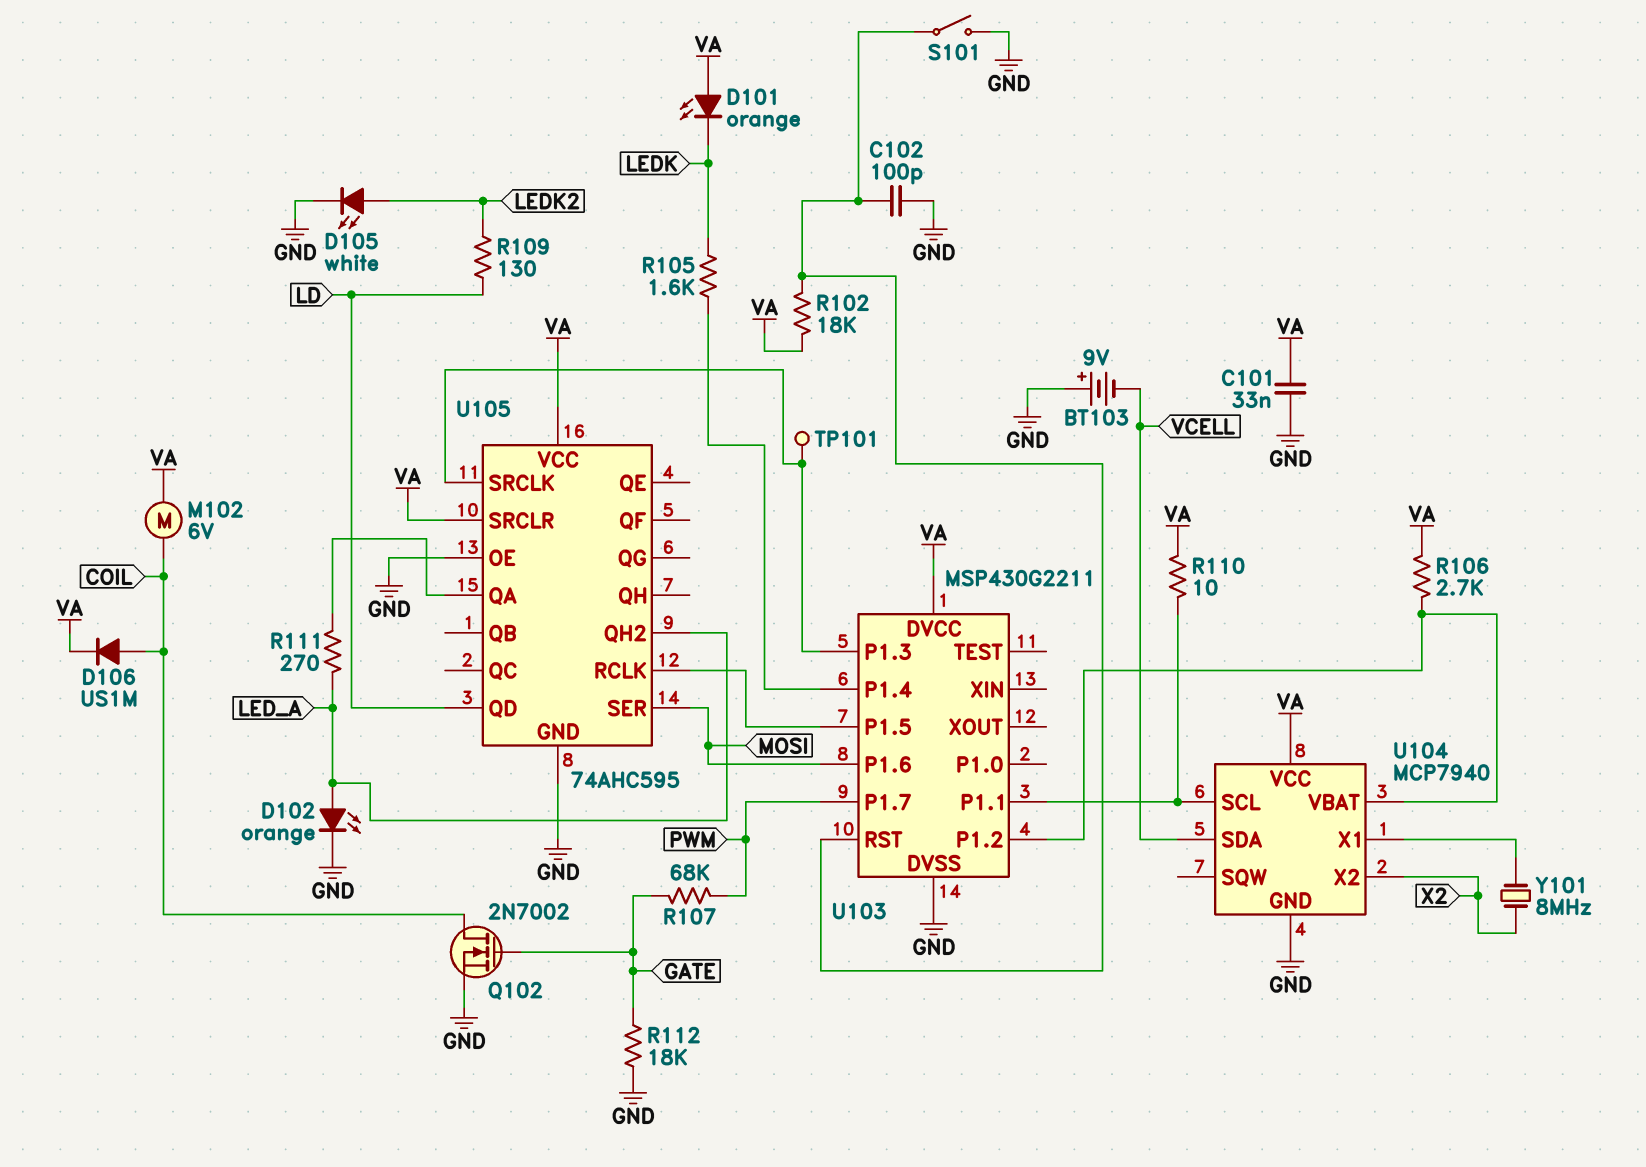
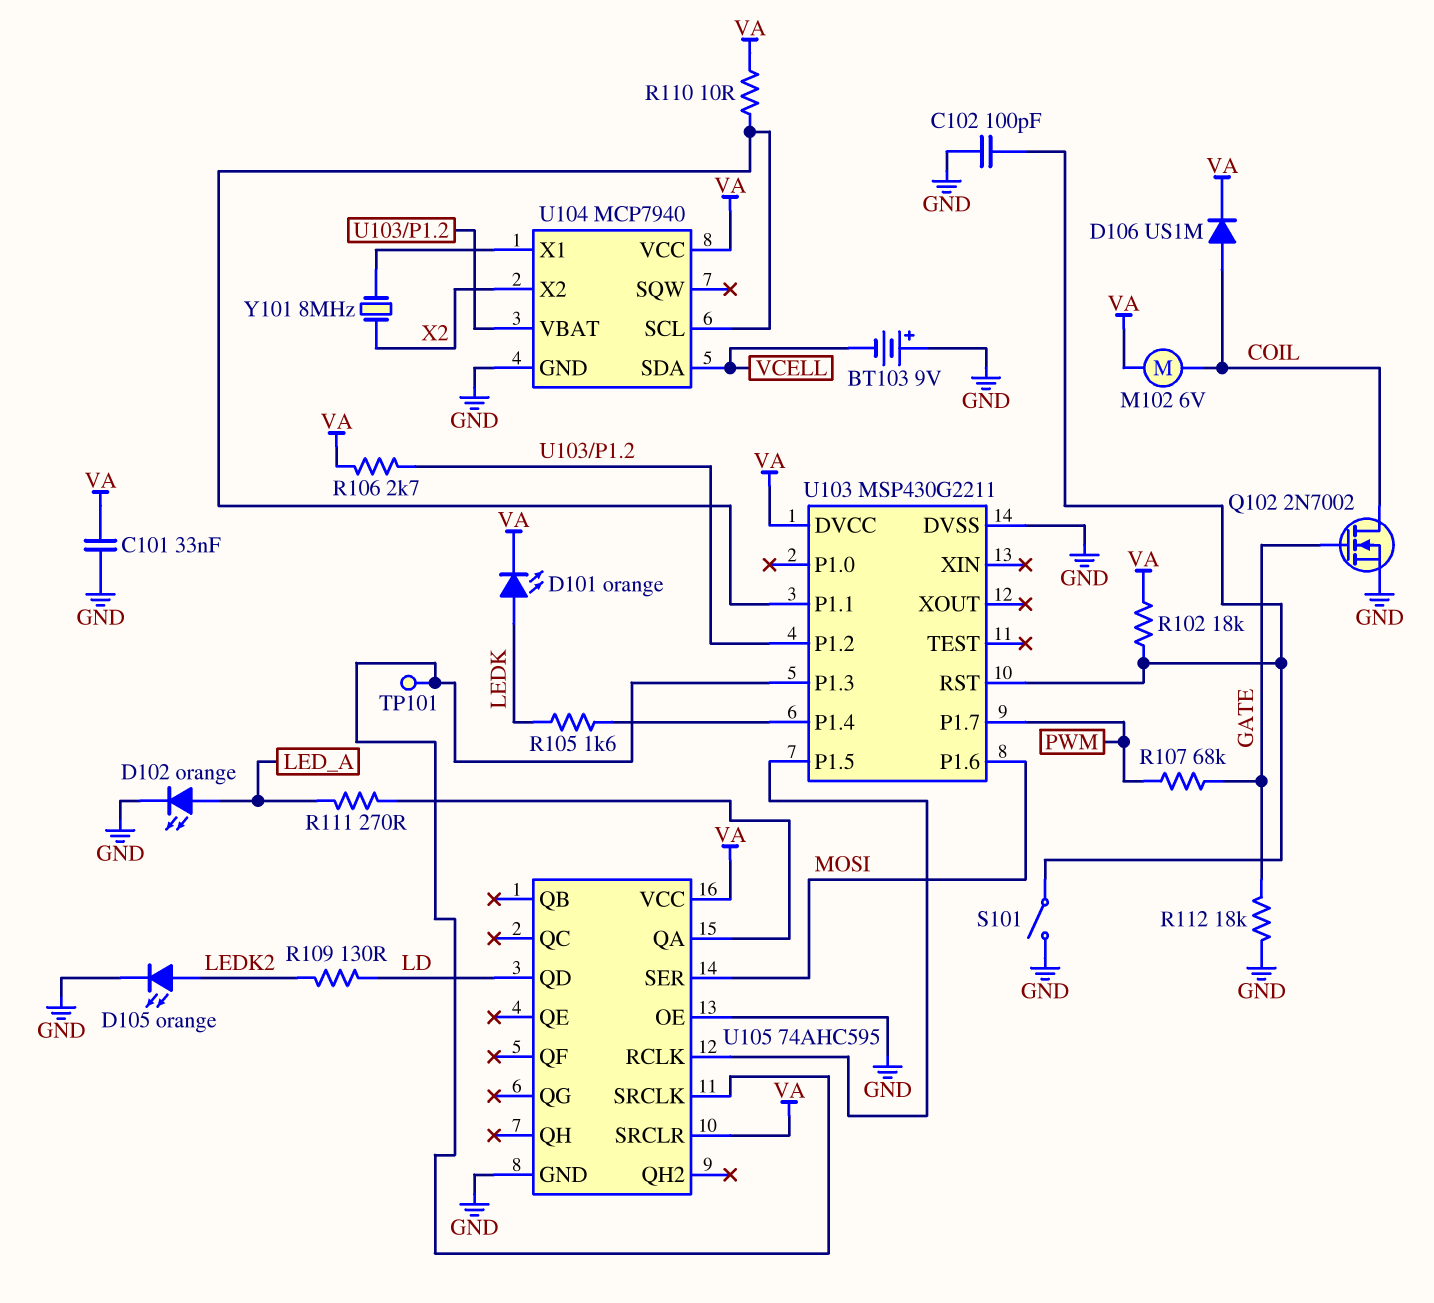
D101: LED orange (A VA, K LEDK) -> LED orange (A LEDK, K VA)
D105: LED white (A LEDK2, K GND) -> LED orange (A LEDK2, K GND)
U105 pin QH2: LED_A -> none

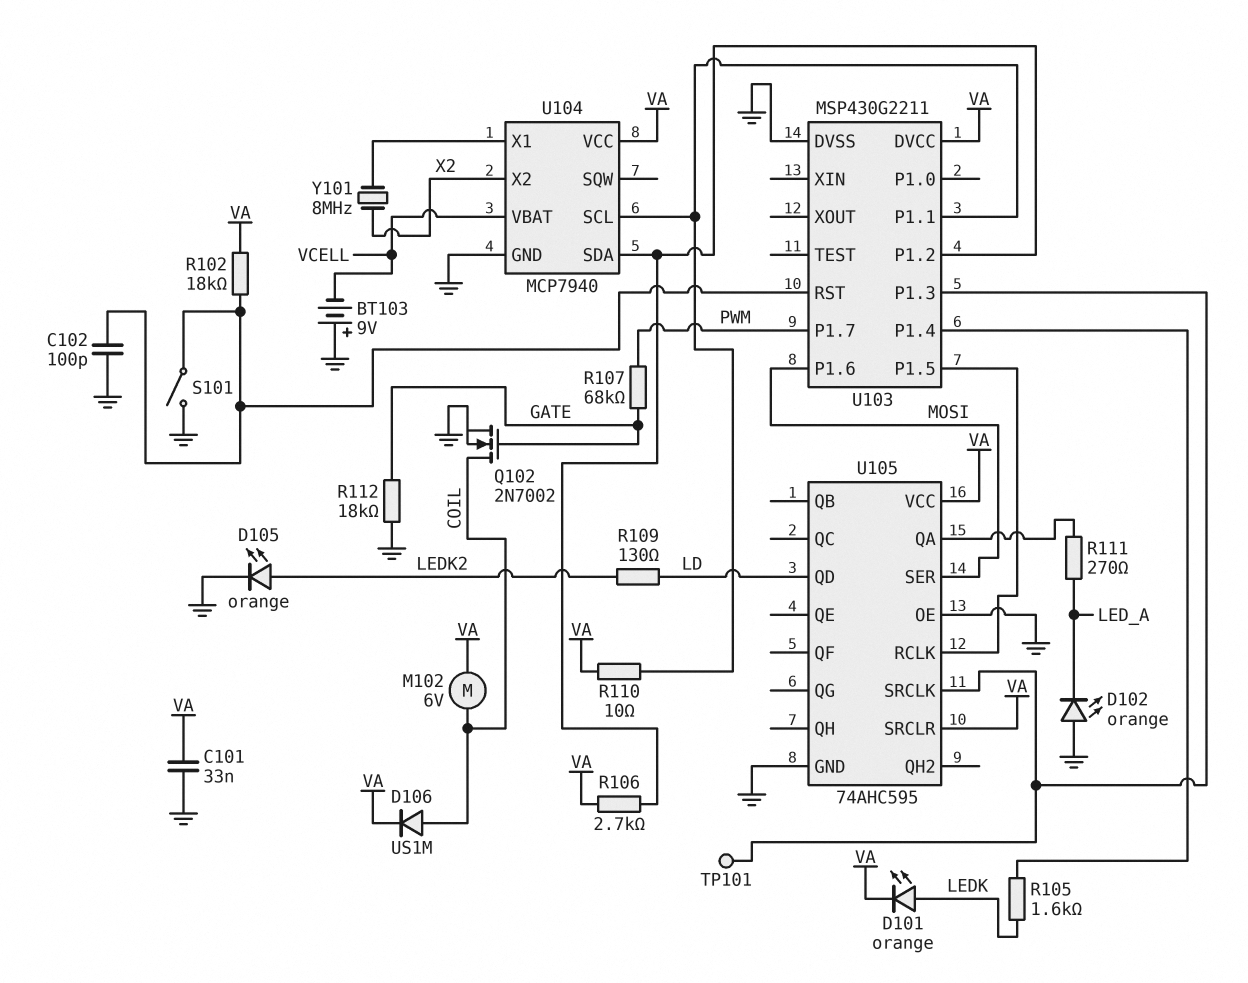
D102: LED orange (A LED_A, K GND) -> LED orange (A GND, K LED_A)
U104 pin SDA: VCELL -> U103/P1.2
U104 pin VBAT: U103/P1.2 -> VCELL

